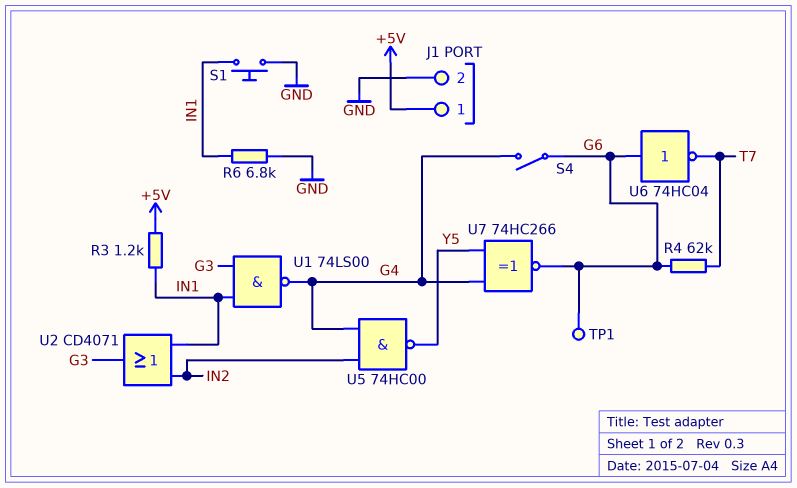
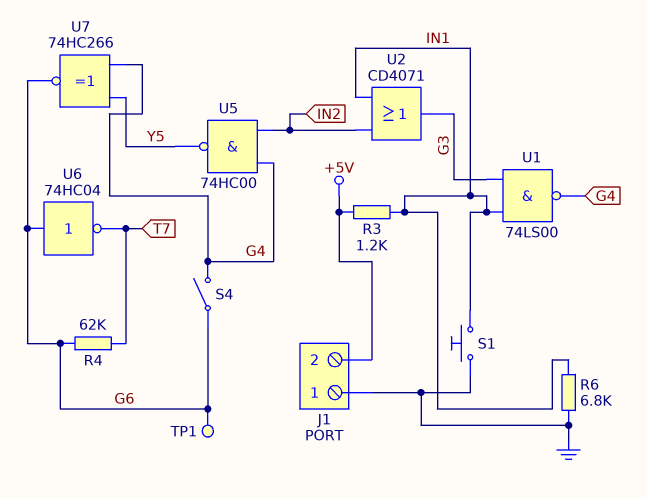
J1 pin 1: +5V -> GND
J1 pin 2: GND -> +5V

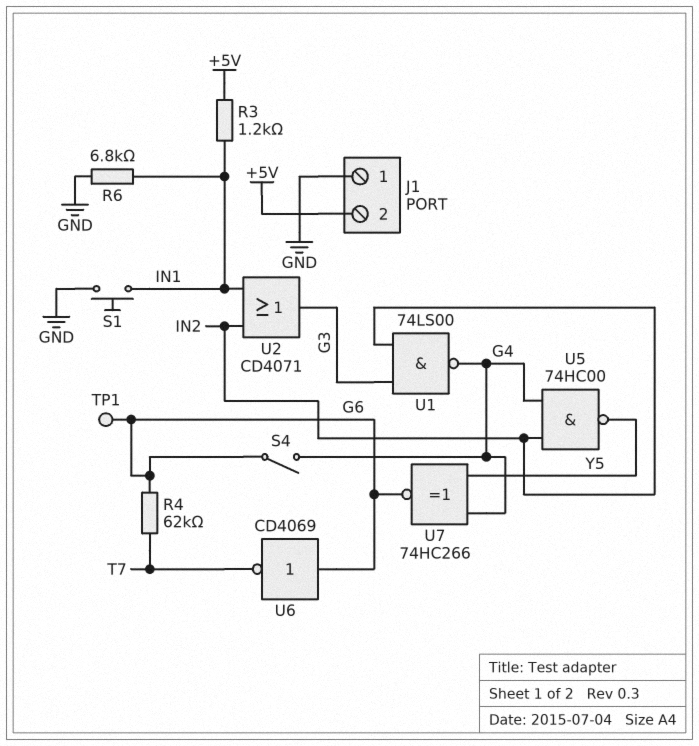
U1: NAND 74LS00 (in G3, in IN1, out G4) -> NAND 74LS00 (in G3, in IN2, out G4)
U6: NOT 74HC04 (in G6, out T7) -> NOT CD4069 (in G6, out T7)

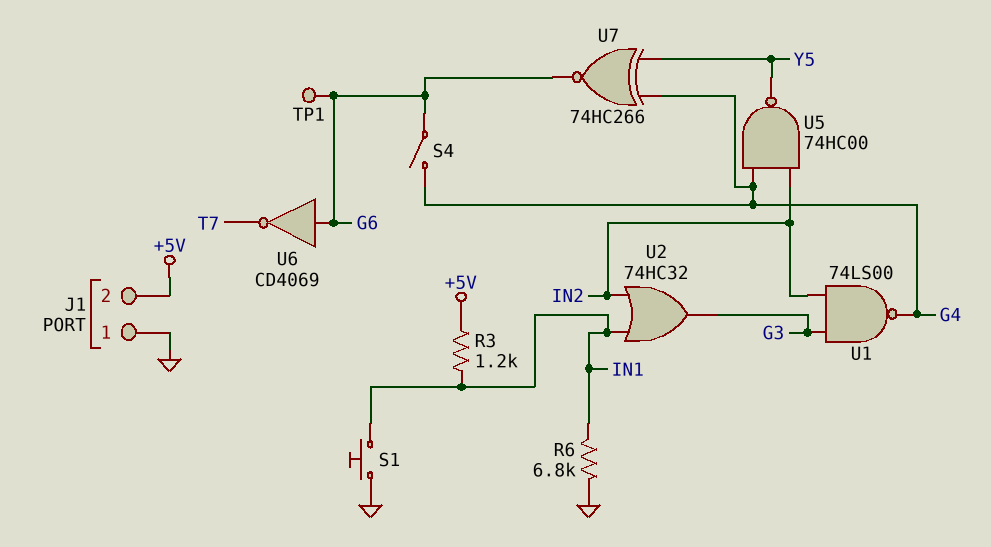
R4: 62k (G6, T7) -> none
U2: OR CD4071 (in IN1, in IN2, out G3) -> OR 74HC32 (in IN1, in IN2, out G3)

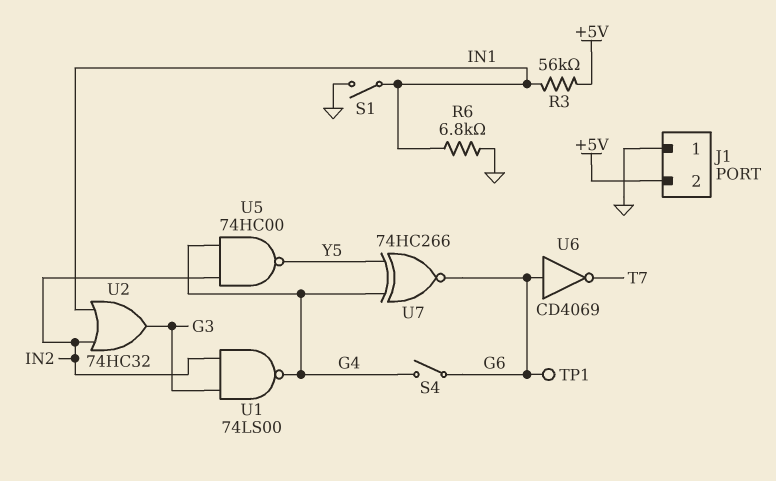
R3: 1.2k (+5V, IN1) -> 56k (+5V, IN1)
S1: button (GND, IN1) -> switch (GND, IN1)

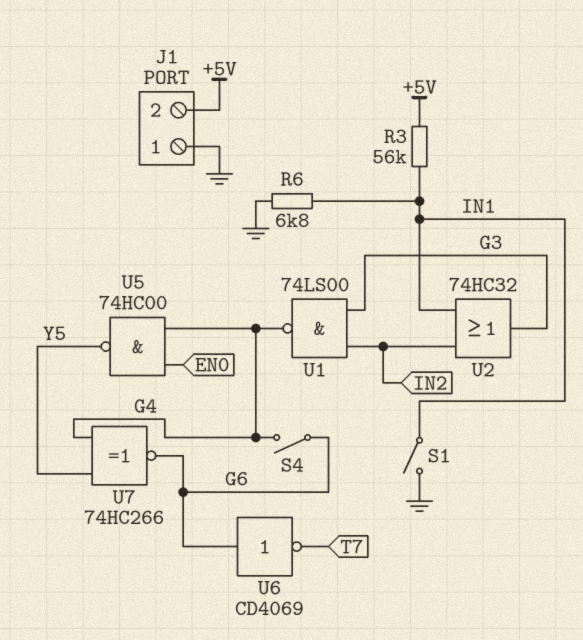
TP1: test point (G6) -> none
U5: NAND 74HC00 (in G4, in IN2, out Y5) -> NAND 74HC00 (in EN0, in G4, out Y5)

